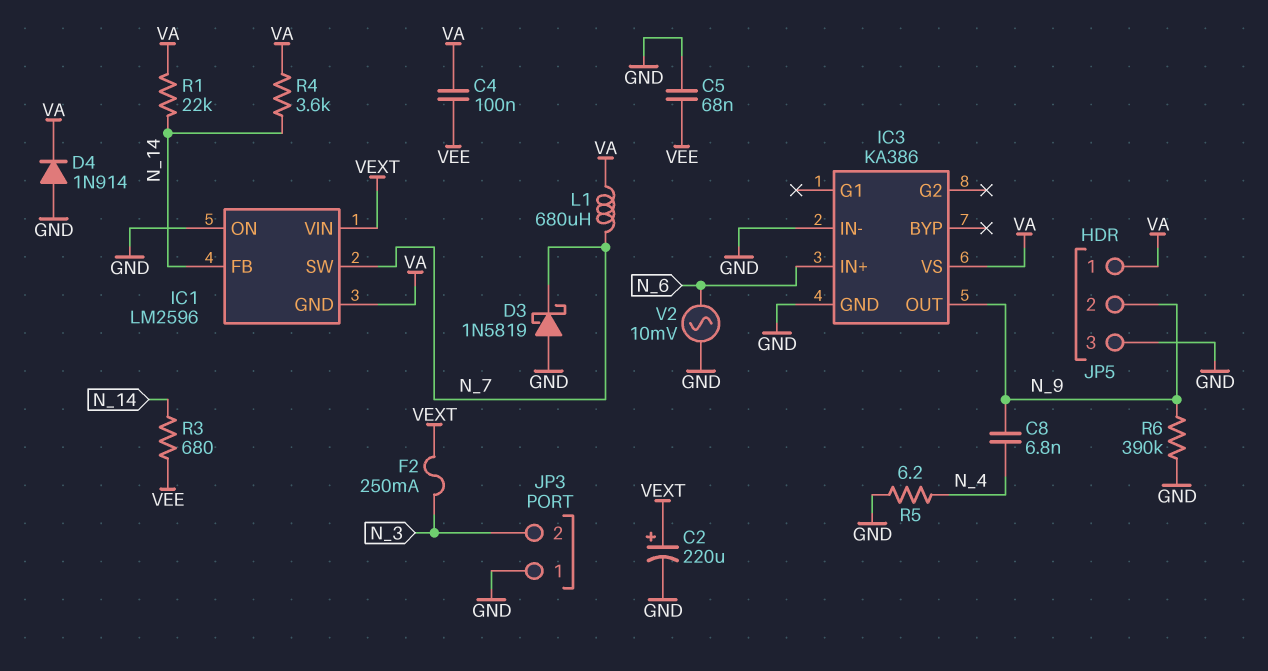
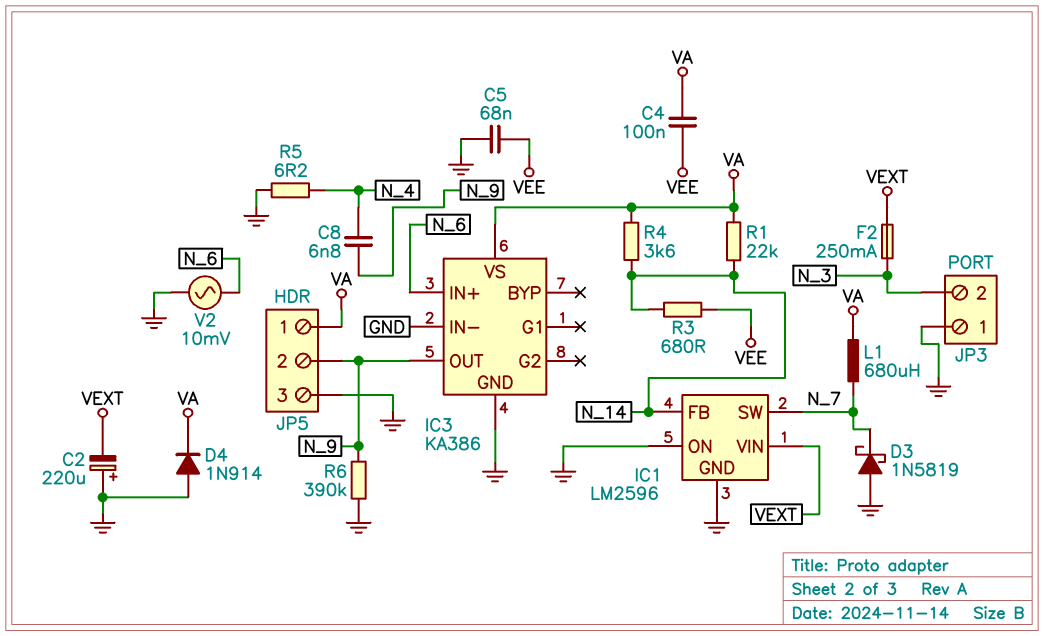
C2: 220uF (plus VEXT, minus GND) -> 220uF (plus GND, minus VEXT)
IC1 pin GND: VA -> GND

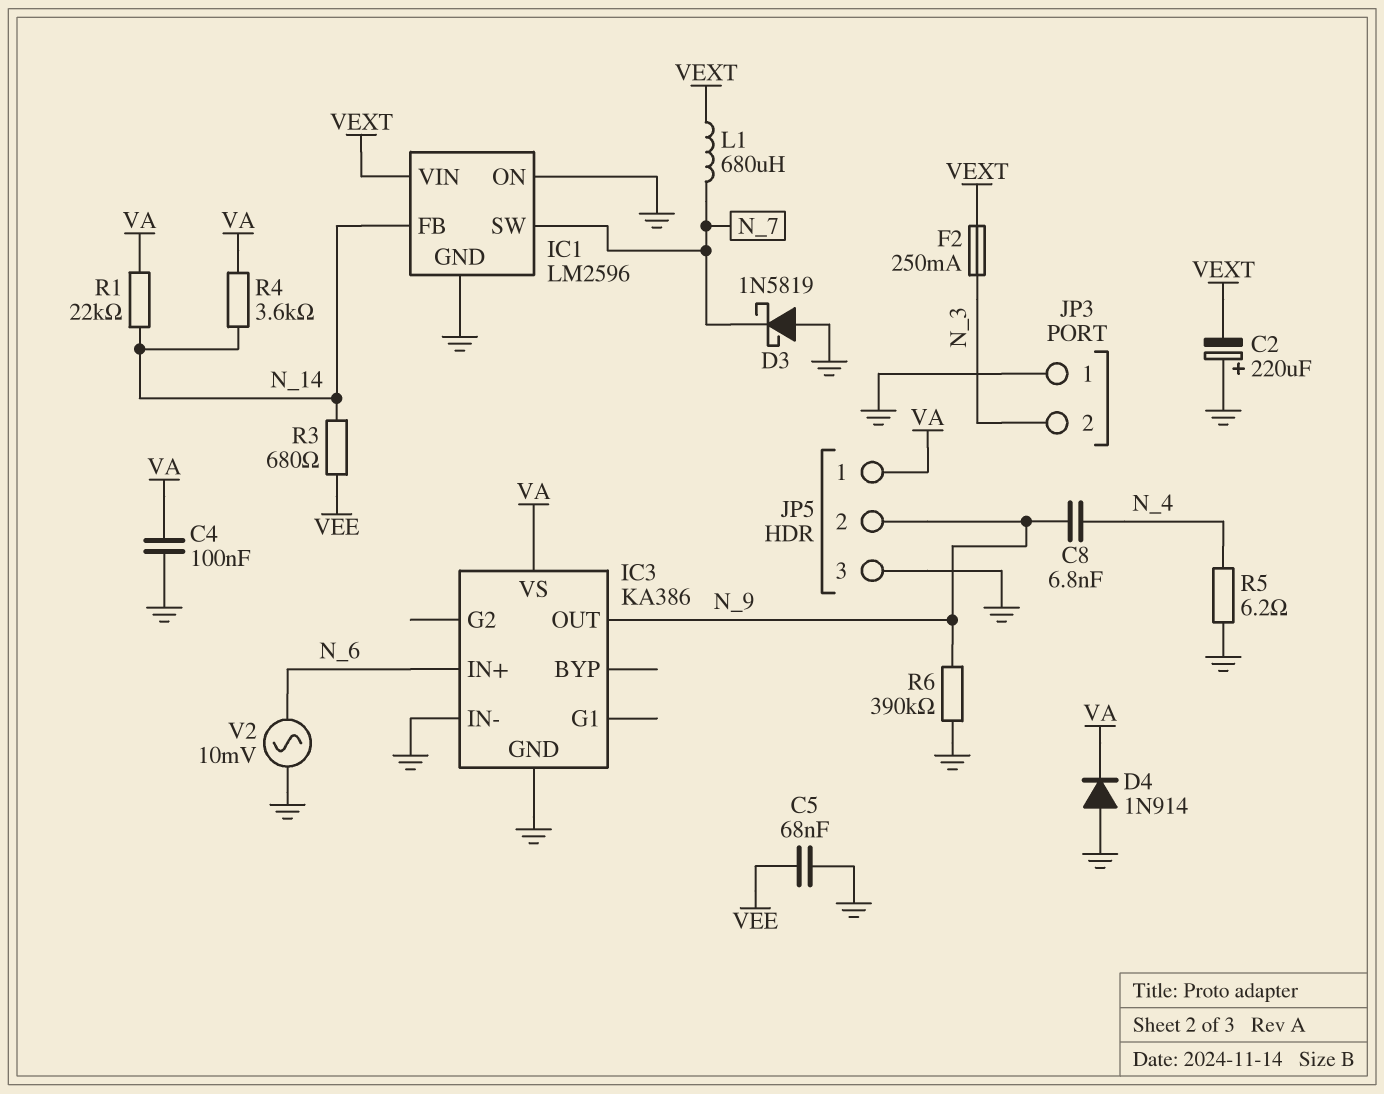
C4: 100nF (VA, VEE) -> 100nF (GND, VA)
L1: 680uH (N_7, VA) -> 680uH (N_7, VEXT)

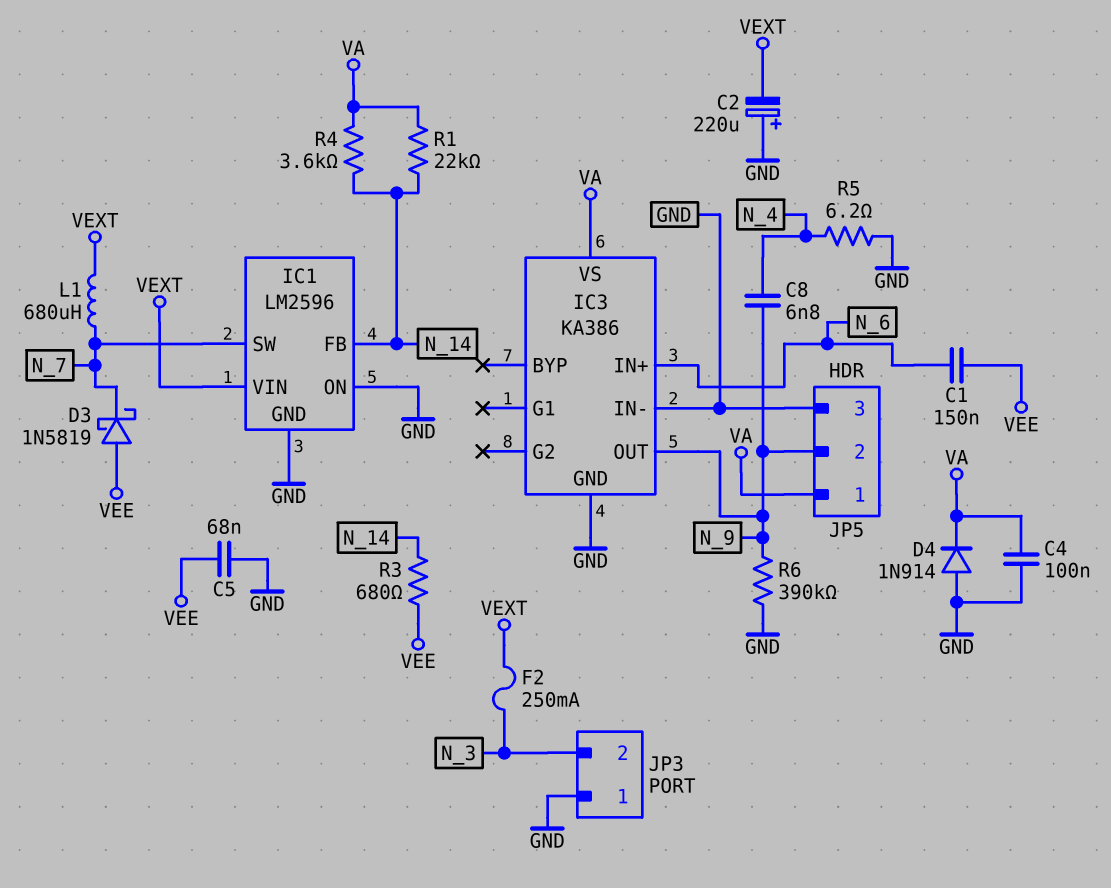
C1: none -> 150nF (N_6, VEE)
D3: schottky 1N5819 (A GND, K N_7) -> schottky 1N5819 (A VEE, K N_7)
V2: AC 10mV (GND, N_6) -> none

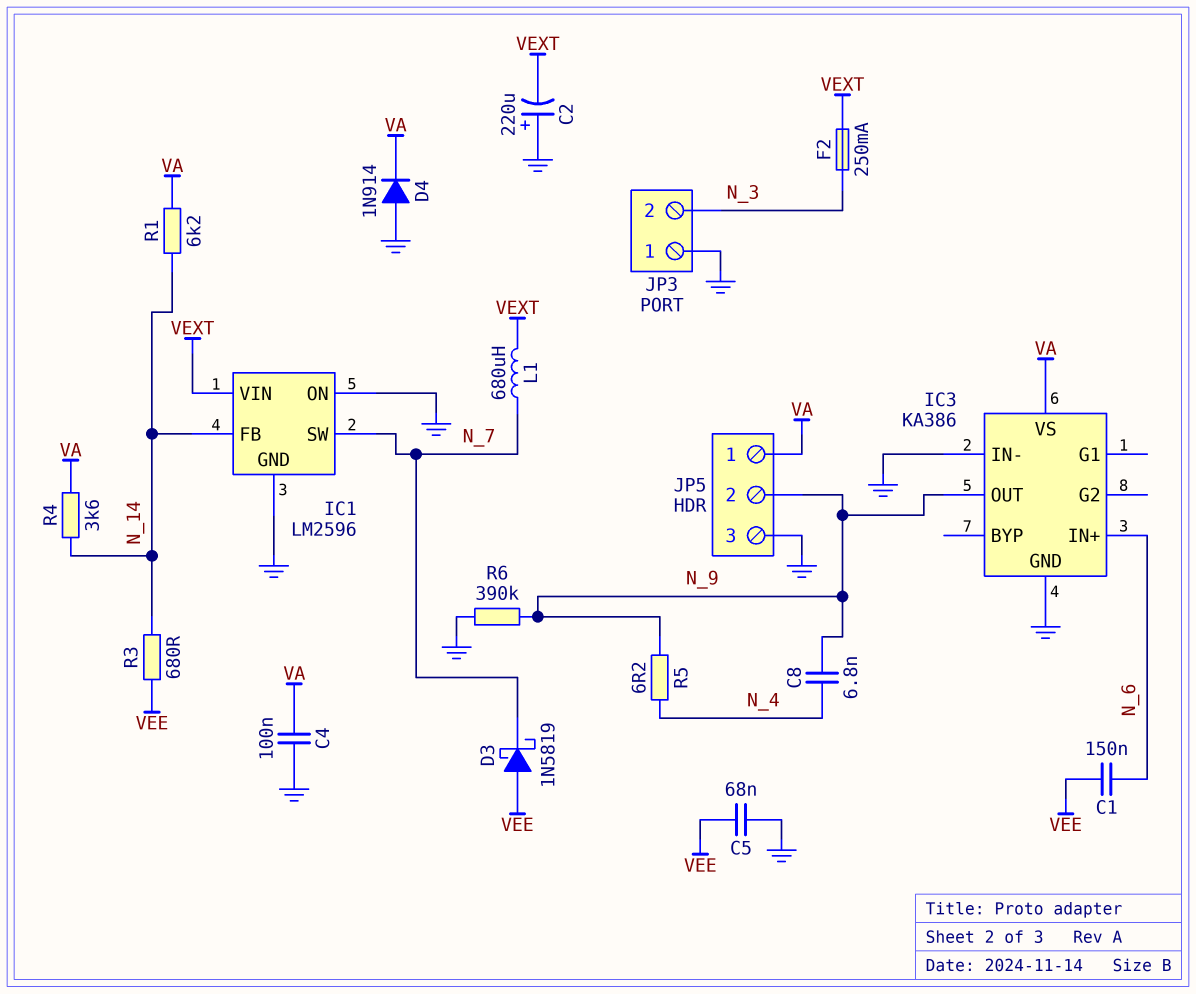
R1: 22k (N_14, VA) -> 6.2k (N_14, VA)
R5: 6.2 (GND, N_4) -> 6.2 (N_4, N_9)

